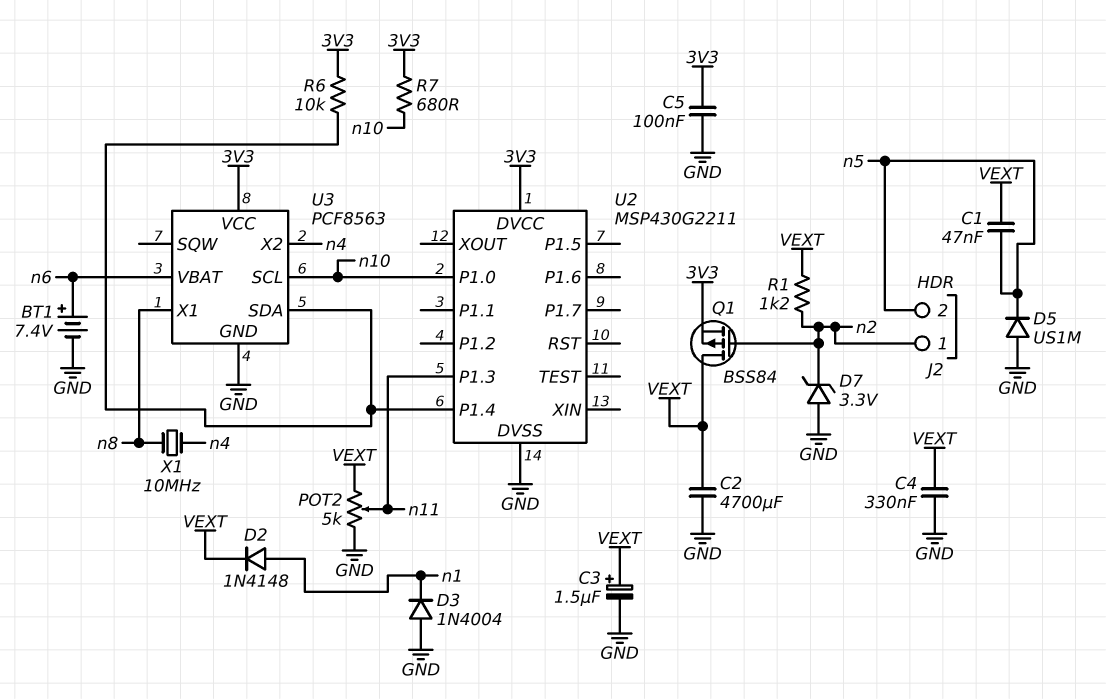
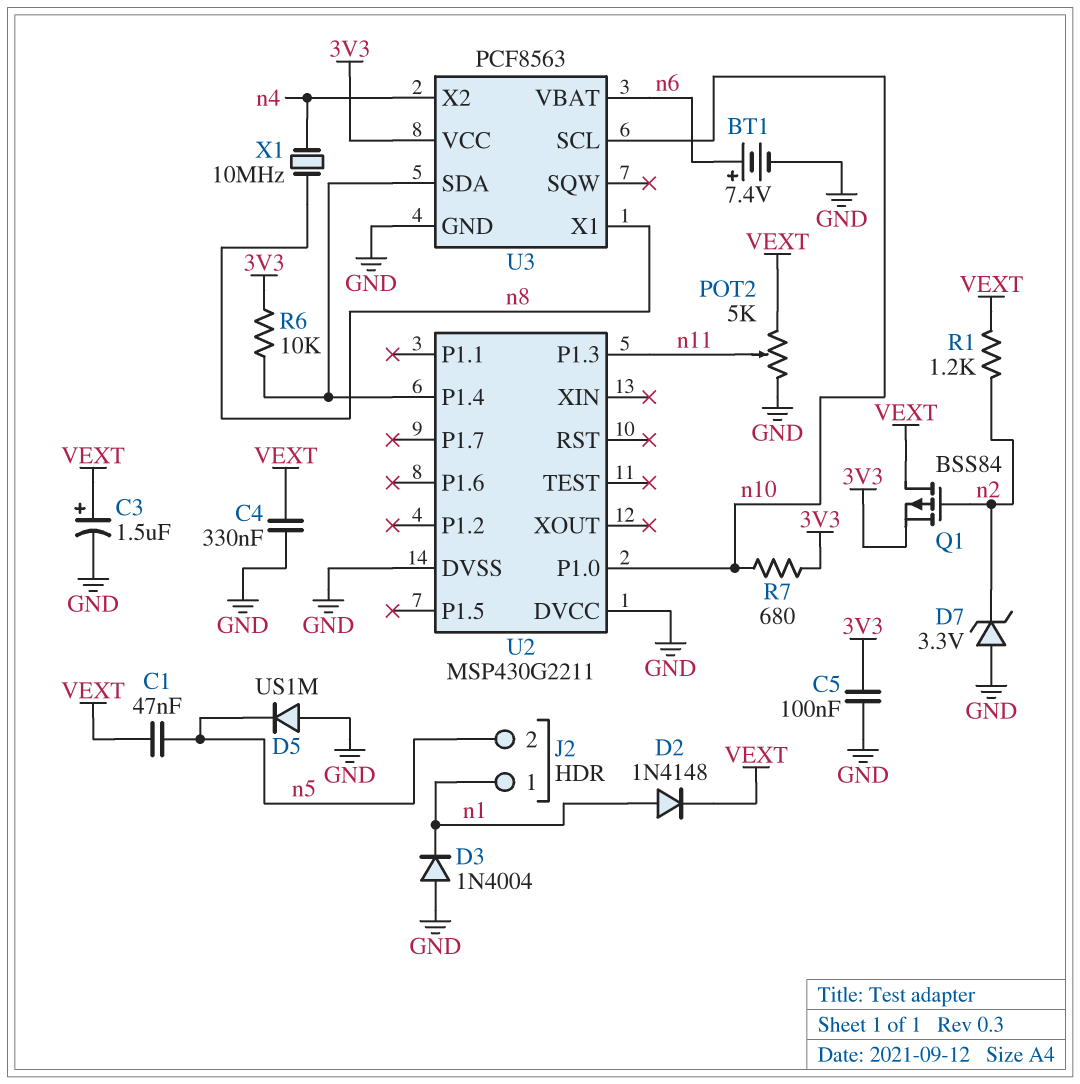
C2: 4700uF (GND, VEXT) -> none
J2 pin 1: n2 -> n1
U2 pin DVCC: 3V3 -> GND

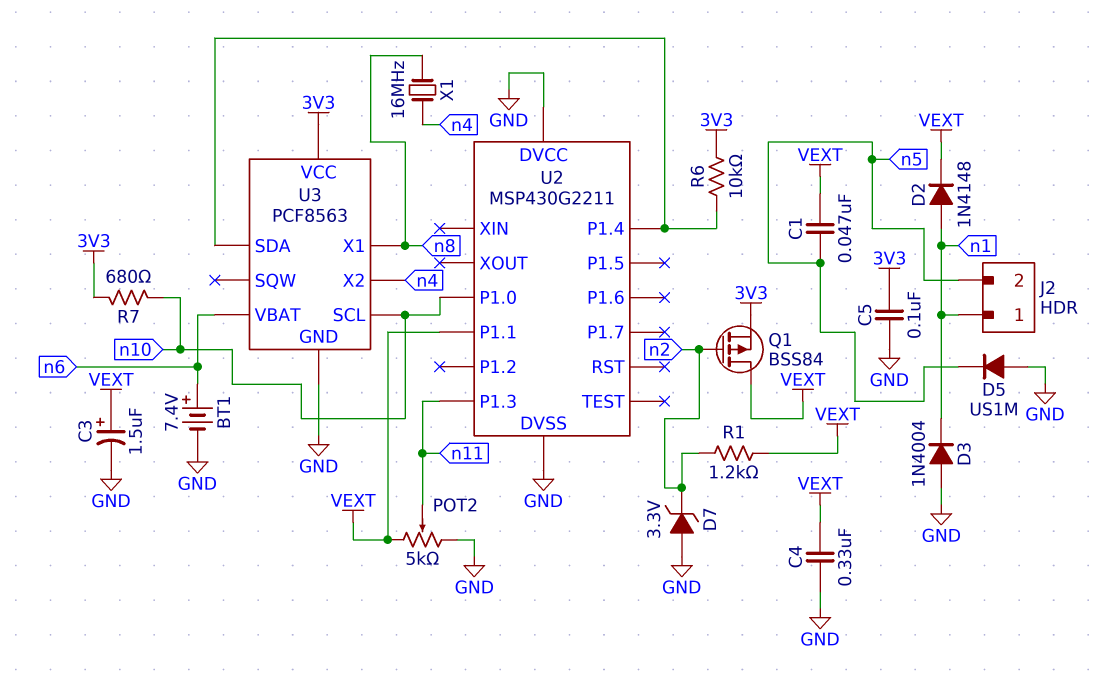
U2 pin P1.1: none -> VEXT
X1: 10MHz (n4, n8) -> 16MHz (n4, n8)

